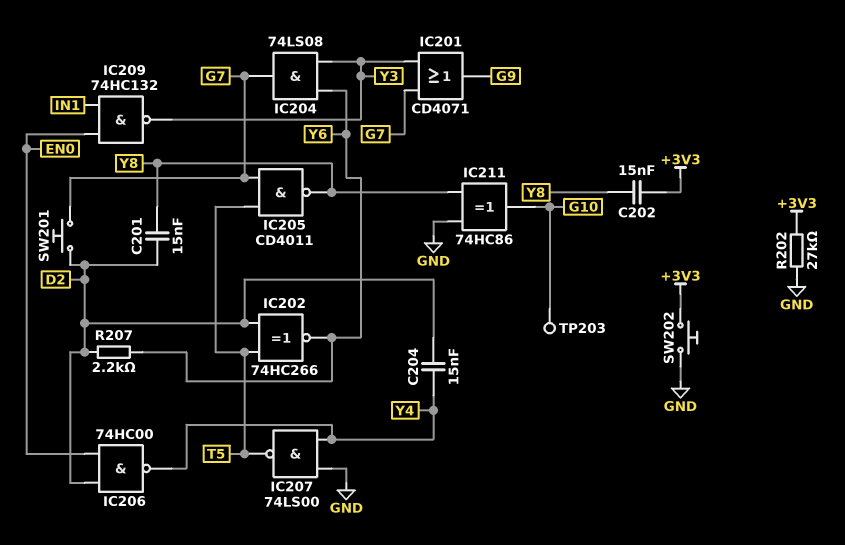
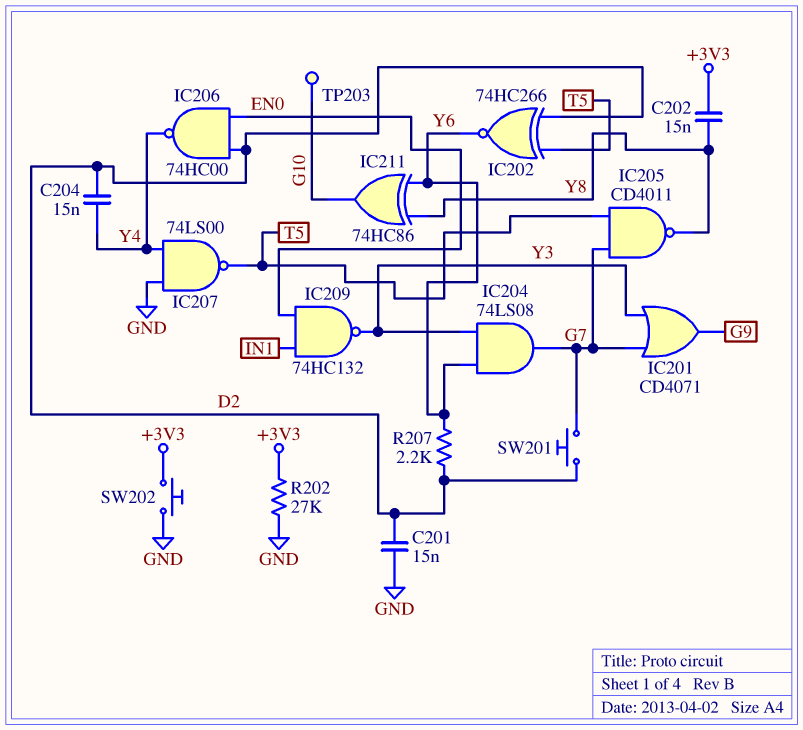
C201: 15nF (D2, Y8) -> 15nF (D2, GND)
IC211: XOR 74HC86 (in GND, in Y8, out G10) -> XOR 74HC86 (in Y6, in Y8, out G10)

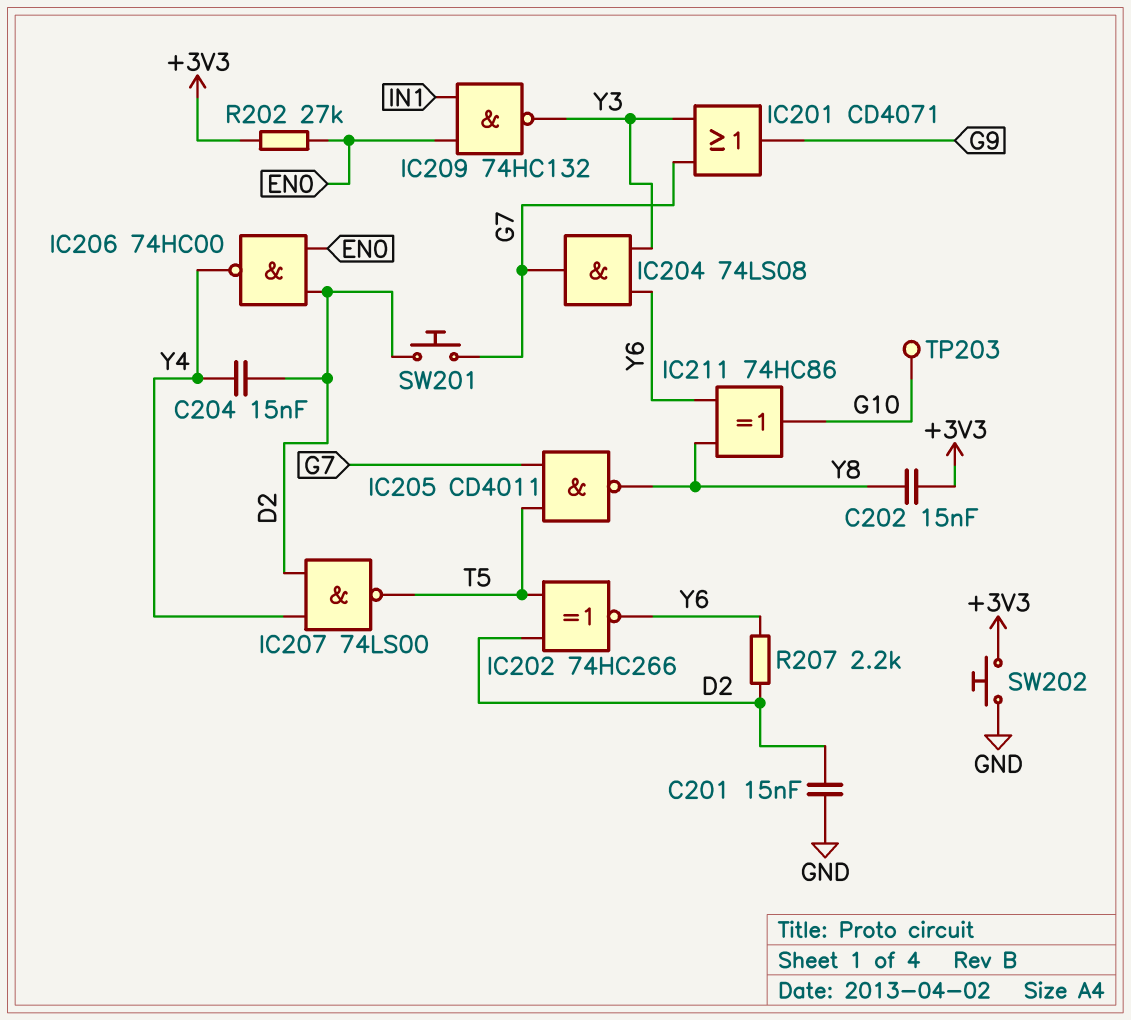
IC207: NAND 74LS00 (in GND, in Y4, out T5) -> NAND 74LS00 (in D2, in Y4, out T5)
R202: 27k (+3V3, GND) -> 27k (+3V3, EN0)

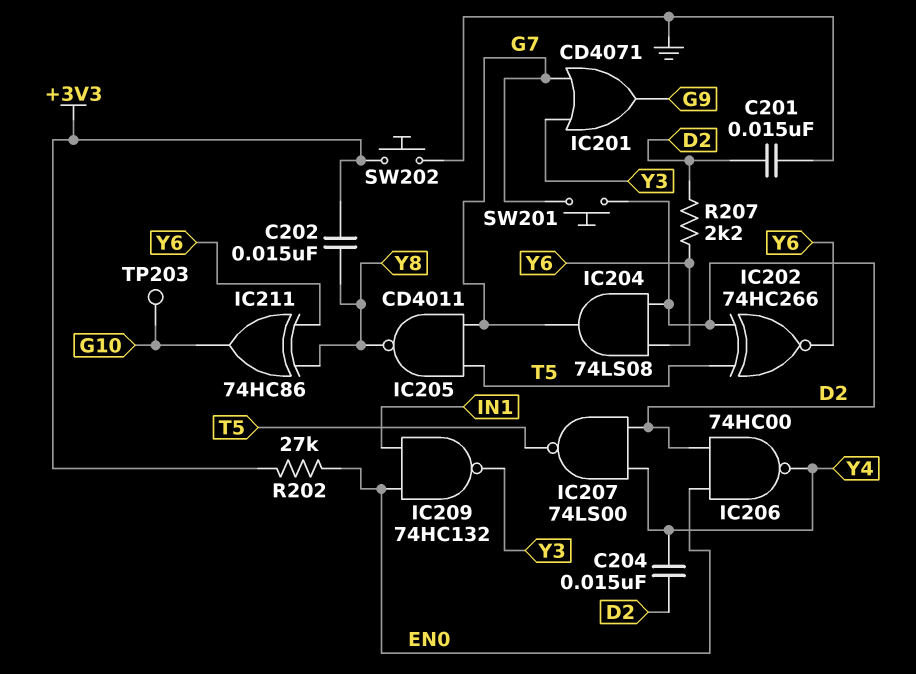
IC204: AND 74LS08 (in Y3, in Y6, out G7) -> AND 74LS08 (in D2, in Y6, out G7)

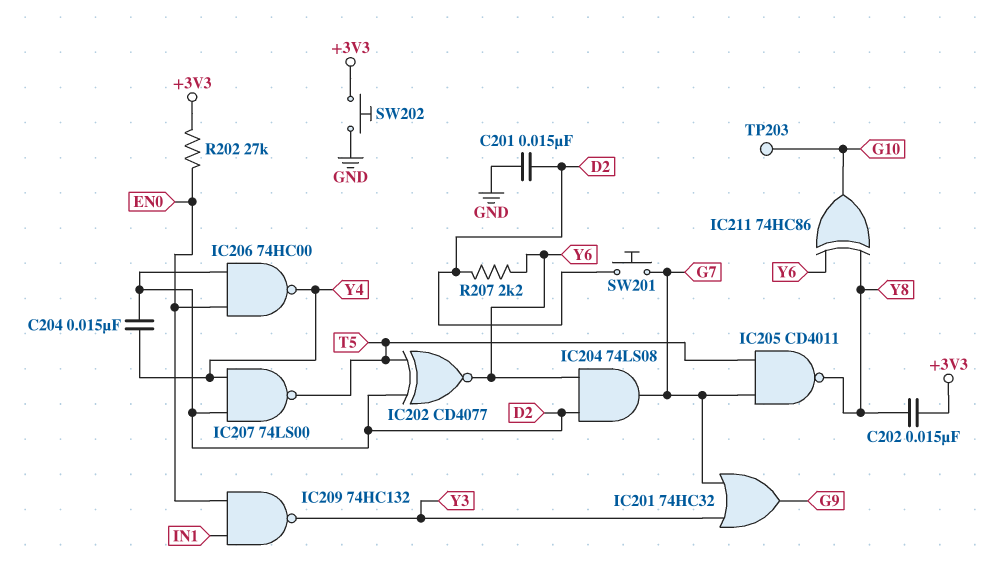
IC201: OR CD4071 (in G7, in Y3, out G9) -> OR 74HC32 (in G7, in Y3, out G9)
IC202: XNOR 74HC266 (in D2, in T5, out Y6) -> XNOR CD4077 (in D2, in T5, out Y6)

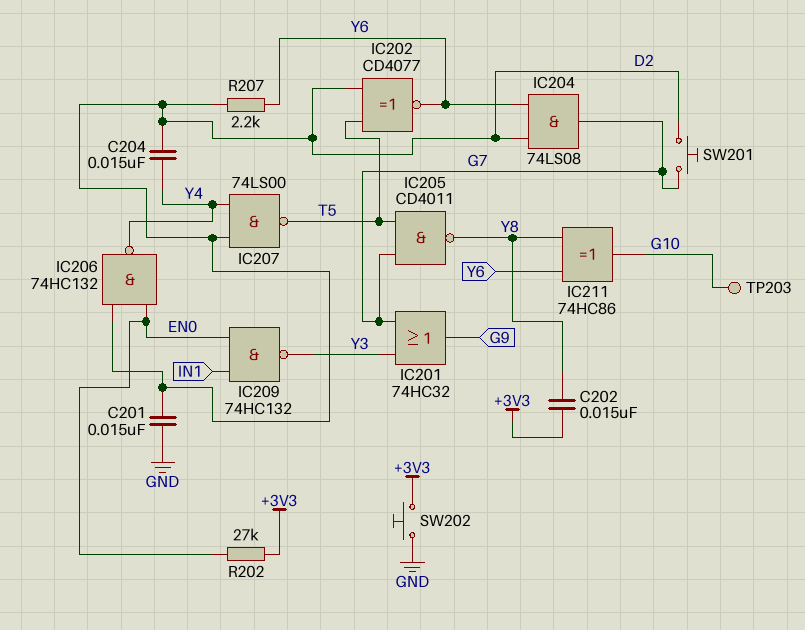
IC206: NAND 74HC00 (in D2, in EN0, out Y4) -> NAND 74HC132 (in D2, in EN0, out Y4)

